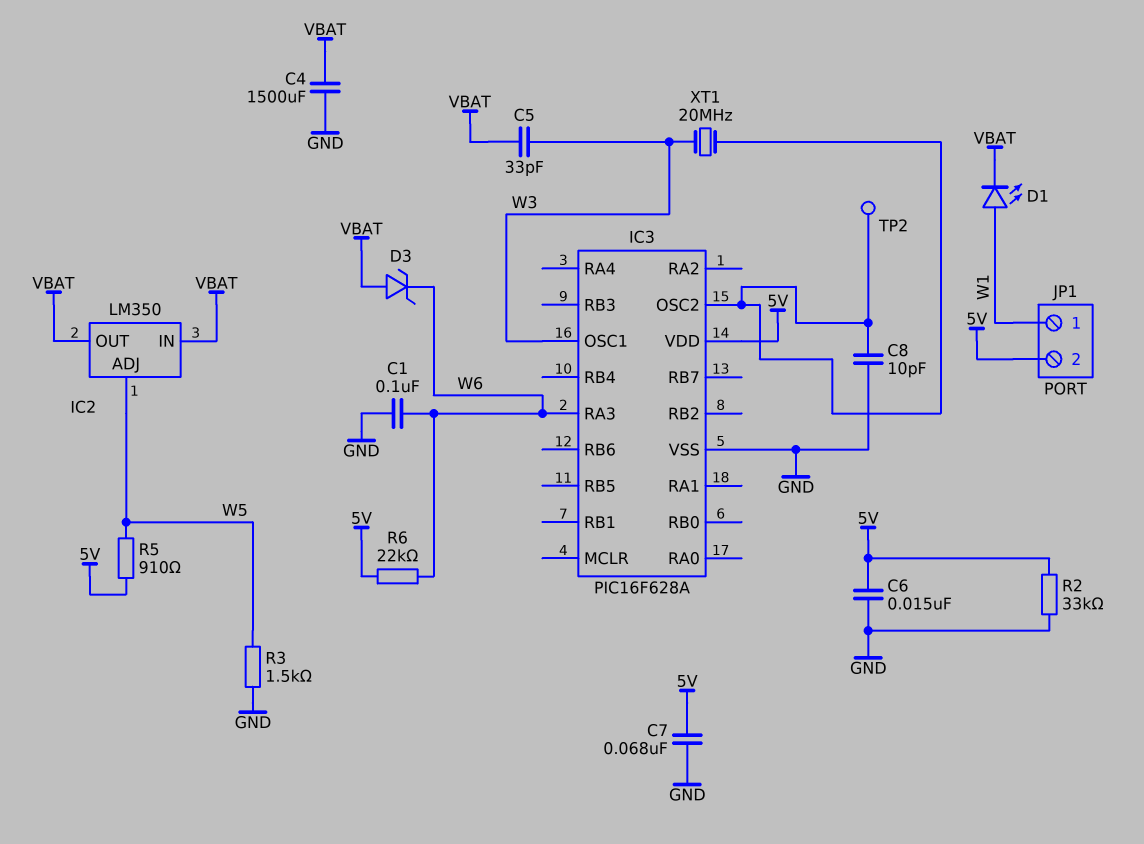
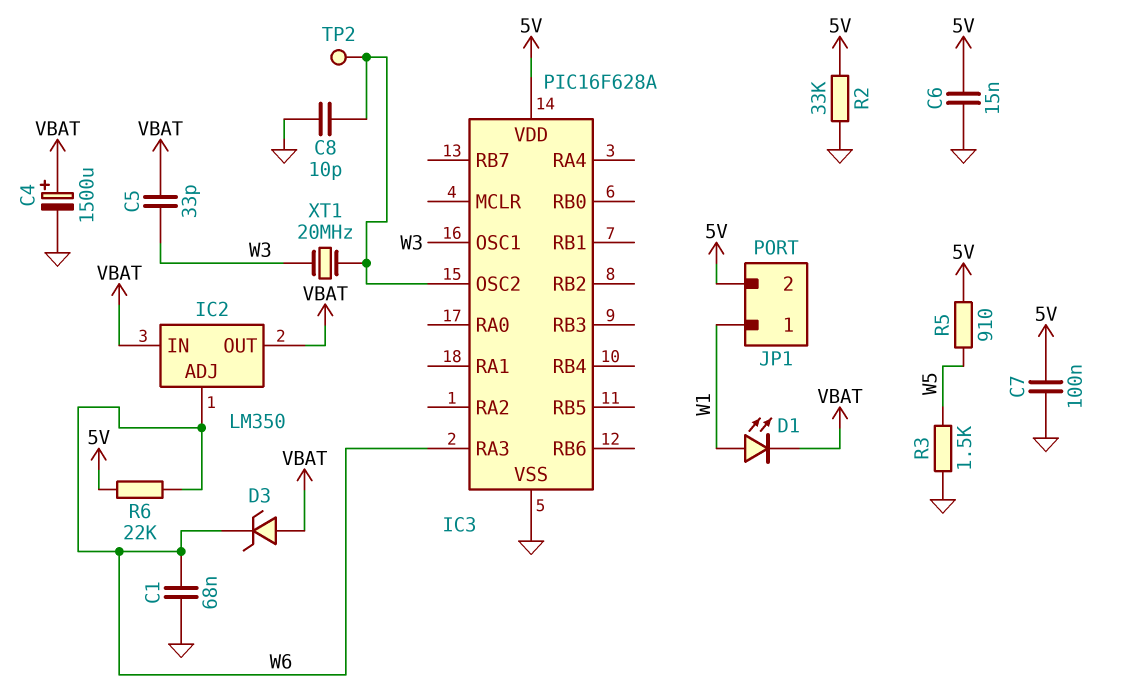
C1: 100nF (GND, W6) -> 68nF (GND, W6)
C4: 1500uF (GND, VBAT) -> 1500uF (plus VBAT, minus GND)
C7: 68nF (5V, GND) -> 100nF (5V, GND)
IC2 pin ADJ: W5 -> W6

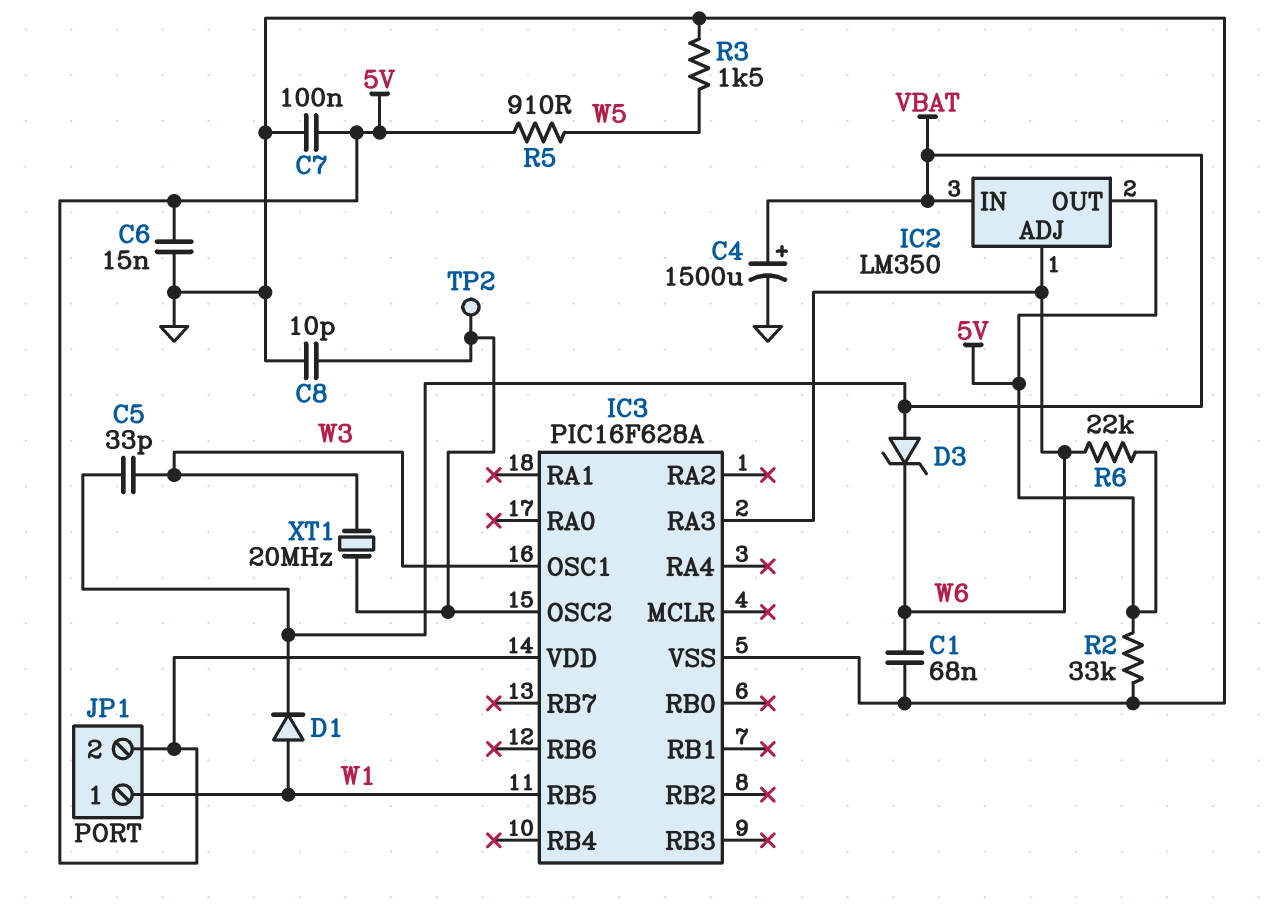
D1: LED (A W1, K VBAT) -> diode (A W1, K VBAT)
IC2 pin OUT: VBAT -> 5V
IC3 pin RB5: none -> W1

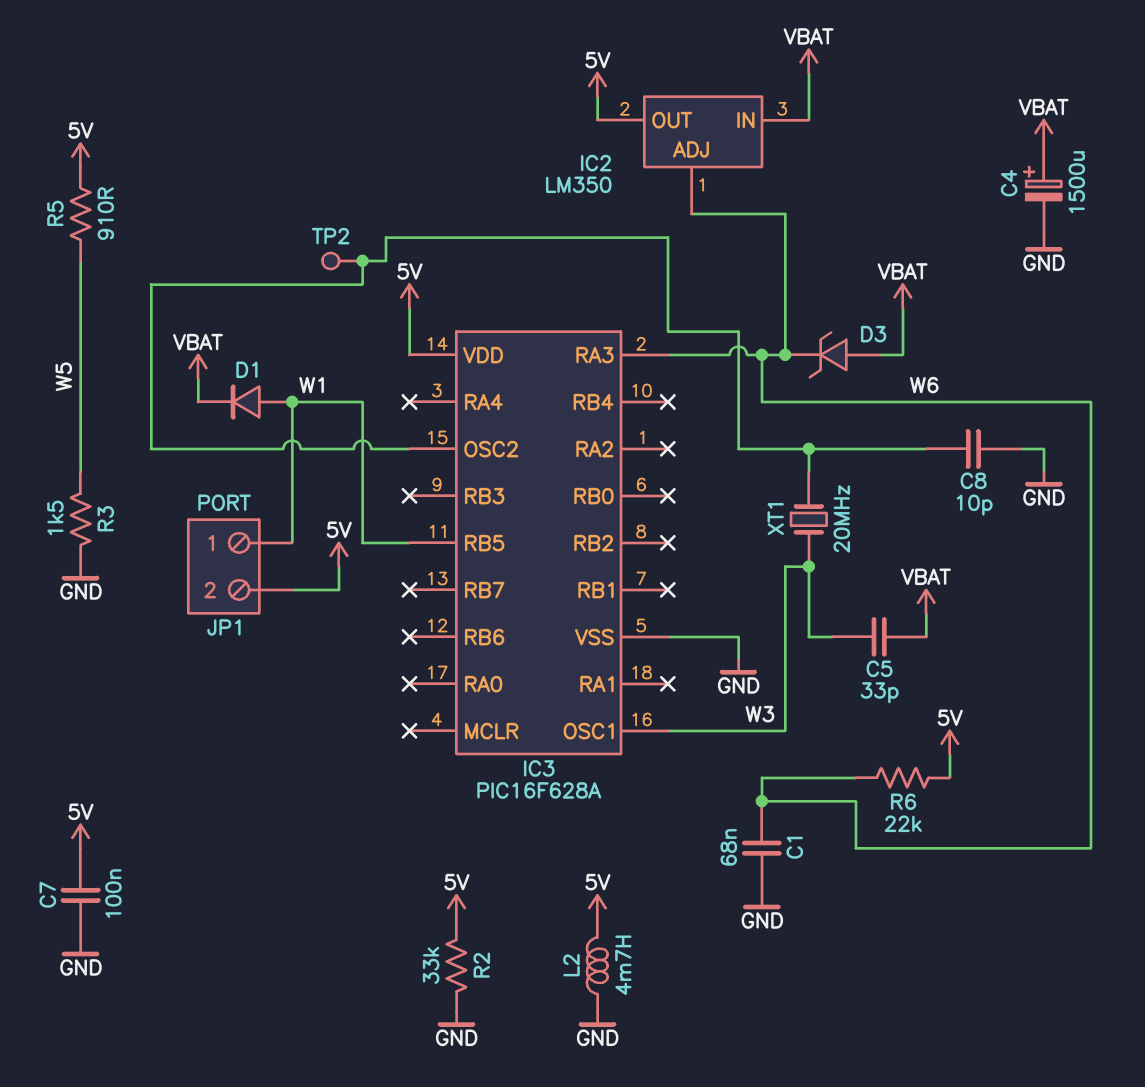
C6: 15nF (5V, GND) -> none
L2: none -> 4.7mH (5V, GND)

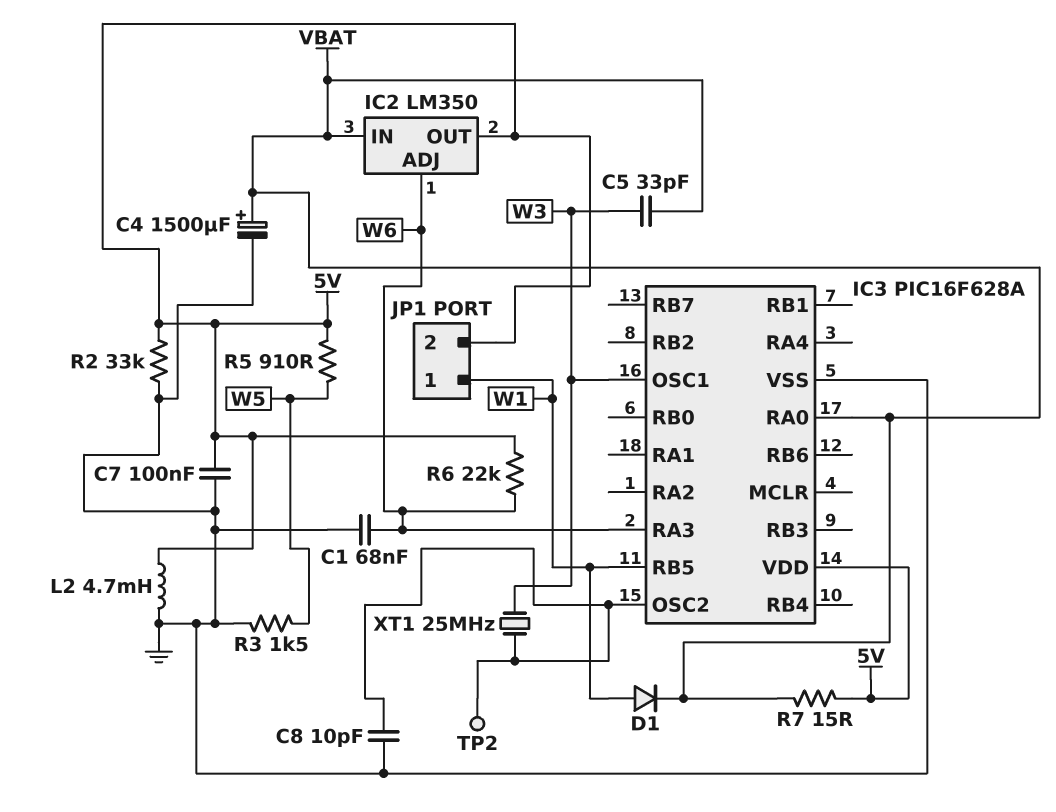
D3: zener (A VBAT, K W6) -> none
IC3 pin RA0: none -> VBAT
R7: none -> 15 (5V, VBAT)
XT1: 20MHz (IC3/OSC2, W3) -> 25MHz (IC3/OSC2, W3)

